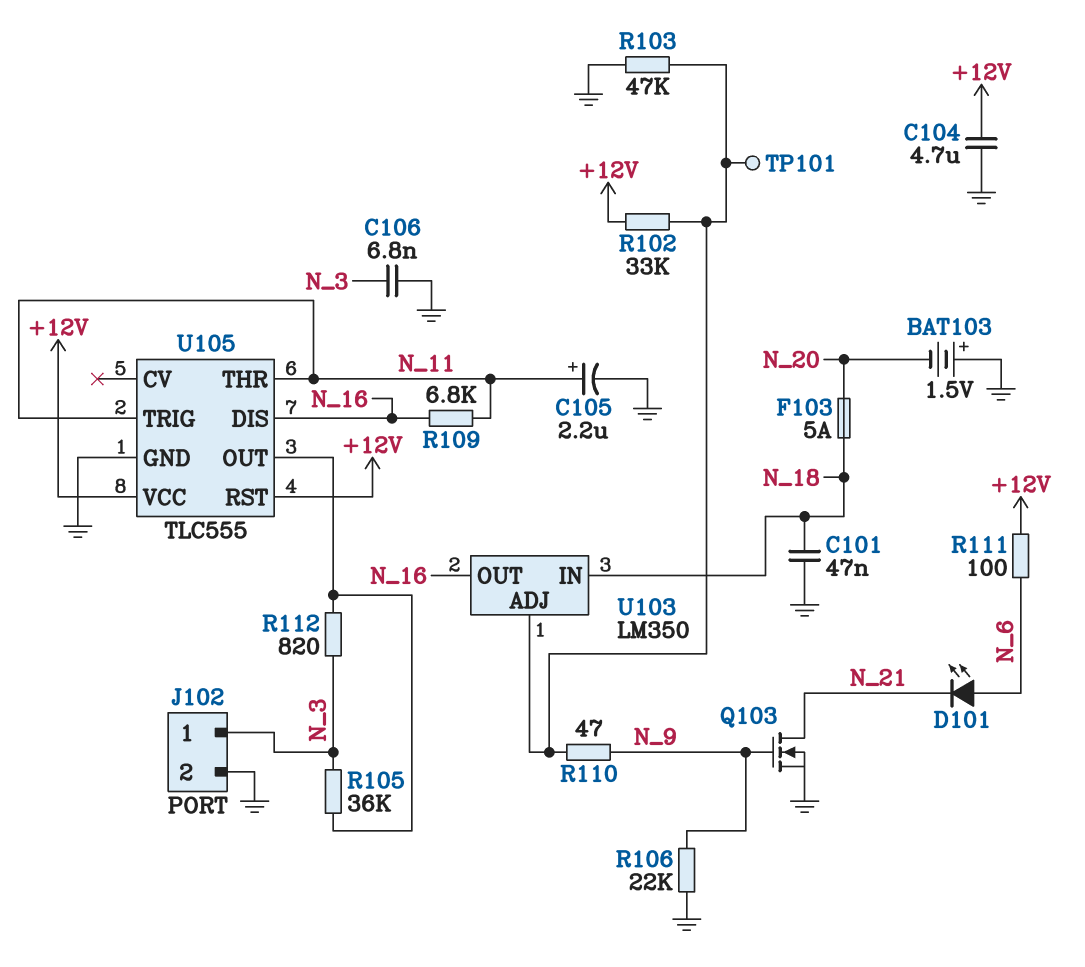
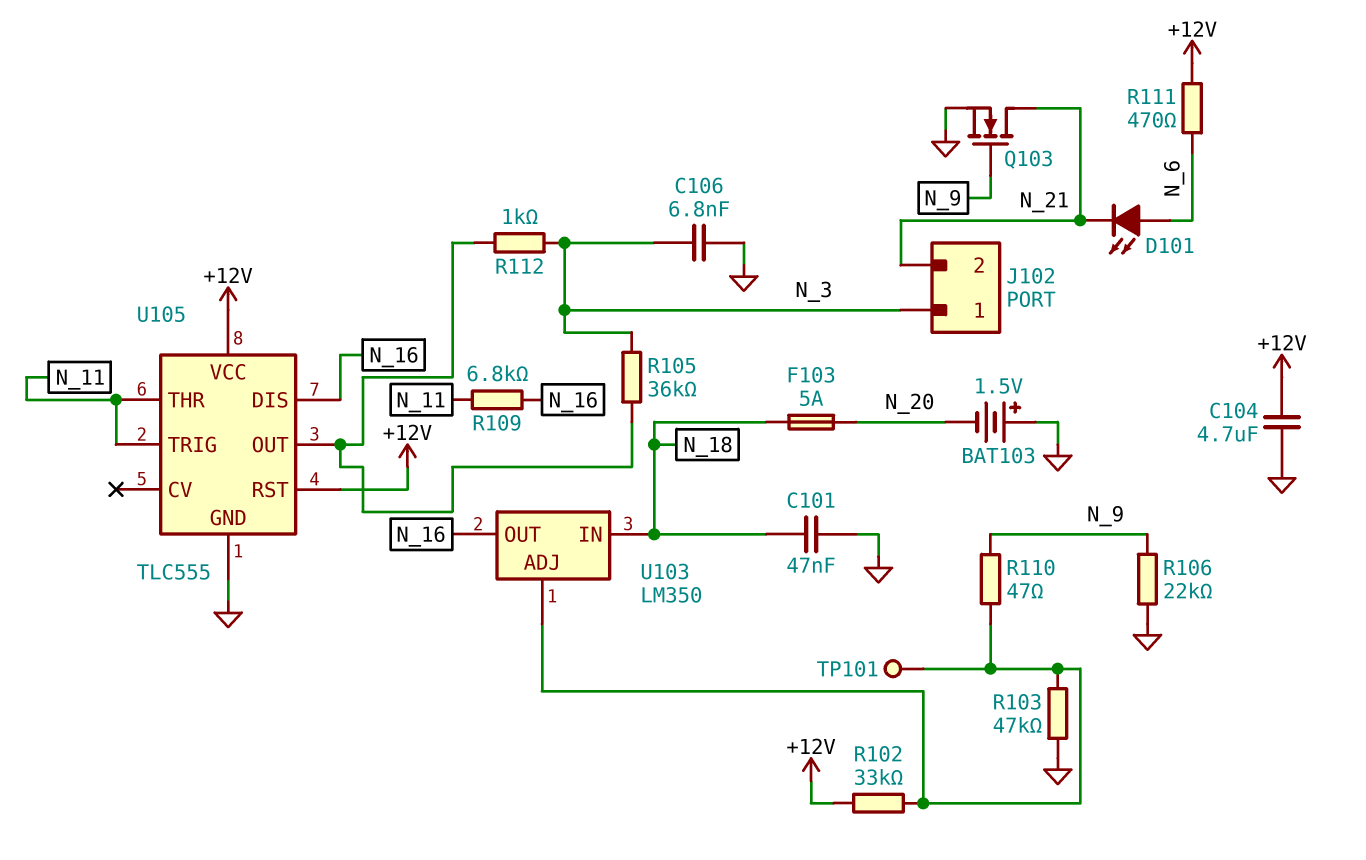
C105: 2.2uF (plus N_11, minus GND) -> none
J102 pin 2: GND -> N_21
R111: 100 (+12V, N_6) -> 470 (+12V, N_6)
R112: 820 (N_3, U105/OUT) -> 1k (N_3, U105/OUT)

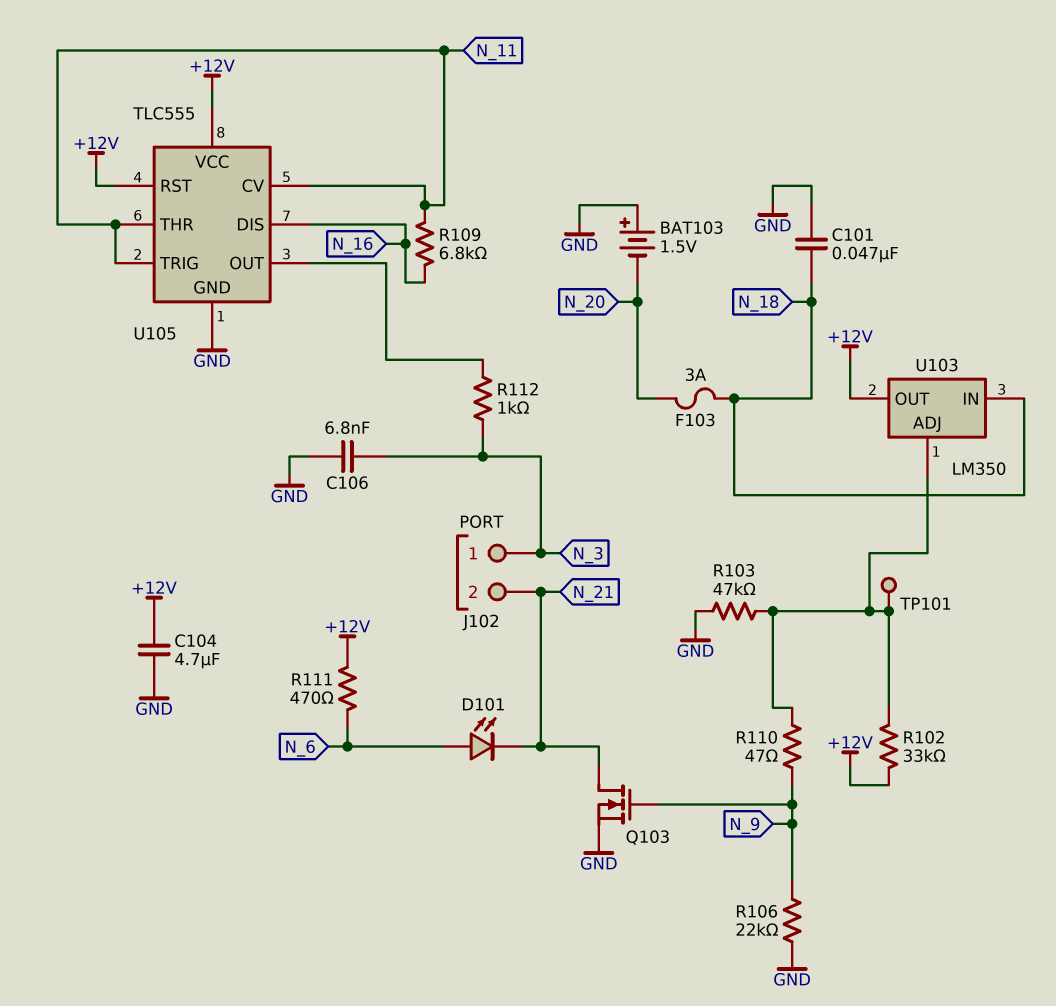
F103: 5A (N_18, N_20) -> 3A (N_18, N_20)
R105: 36k (N_3, U105/OUT) -> none
U103 pin OUT: N_16 -> +12V
U105 pin CV: none -> N_11

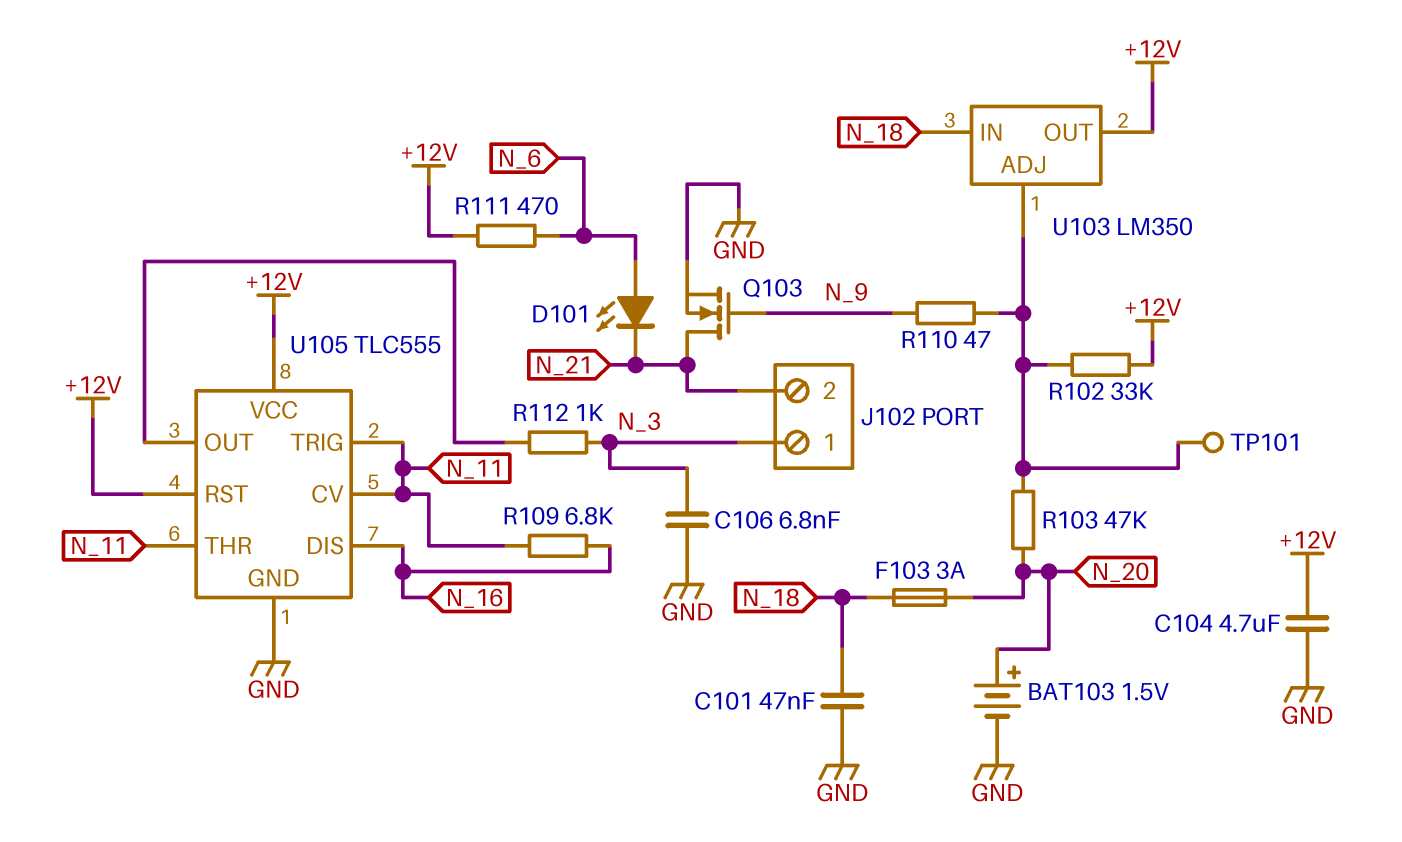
BAT103: 1.5V (plus GND, minus N_20) -> 1.5V (plus N_20, minus GND)
R103: 47k (GND, U103/ADJ) -> 47k (N_20, U103/ADJ)
R106: 22k (GND, N_9) -> none

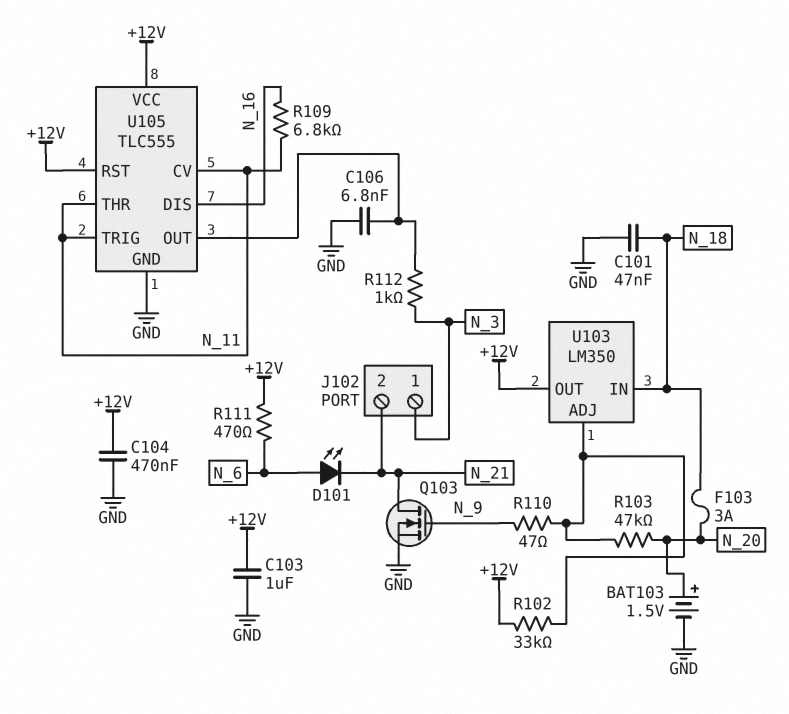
C103: none -> 1uF (+12V, GND)
C104: 4.7uF (+12V, GND) -> 470nF (+12V, GND)
C106: 6.8nF (GND, N_3) -> 6.8nF (GND, U105/OUT)
TP101: test point (U103/ADJ) -> none

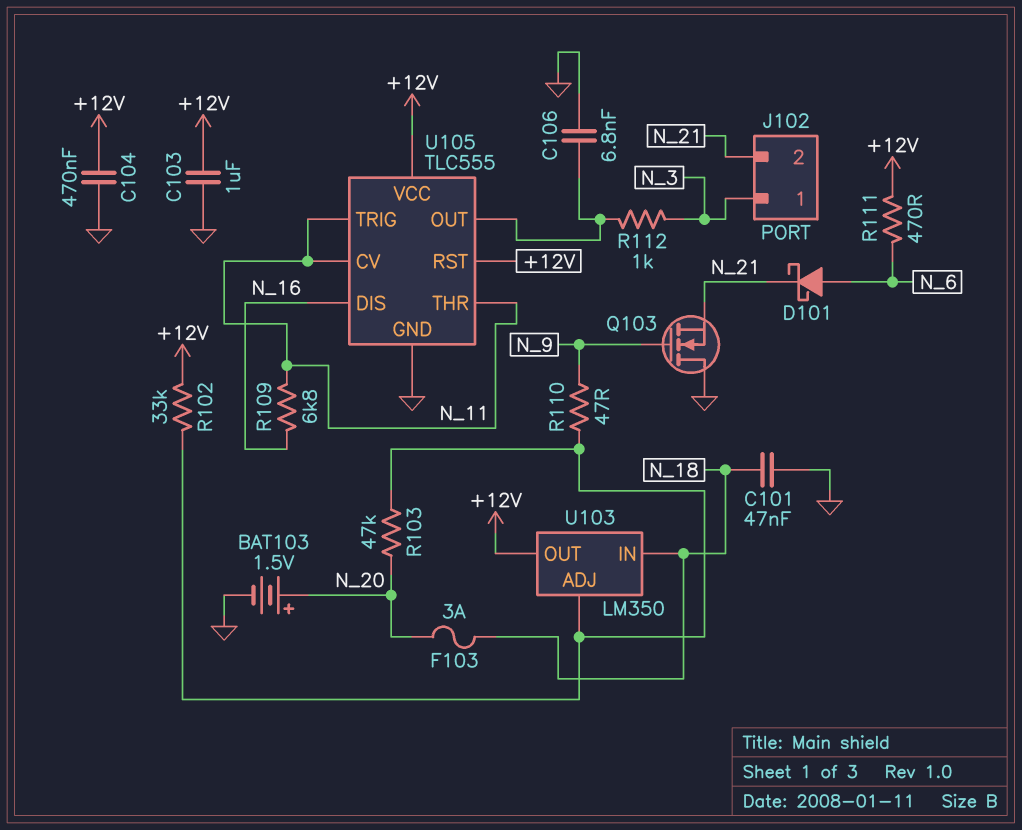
D101: LED (A N_6, K N_21) -> schottky (A N_6, K N_21)
Q103: NMOS (G N_9, D N_21, S GND) -> NMOS (G N_9, D GND, S N_21)

